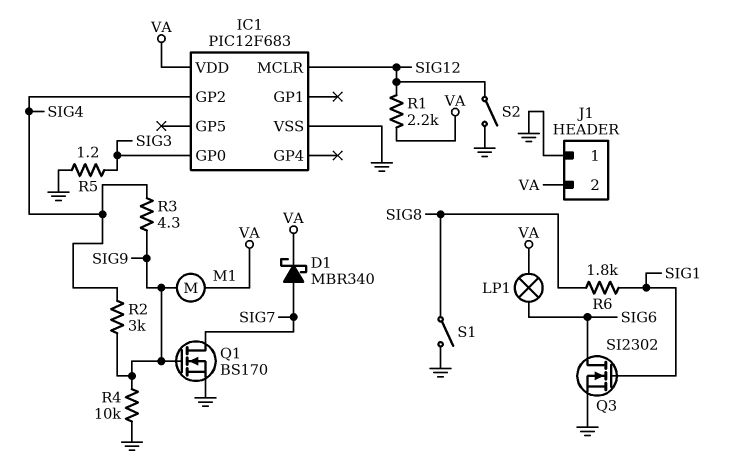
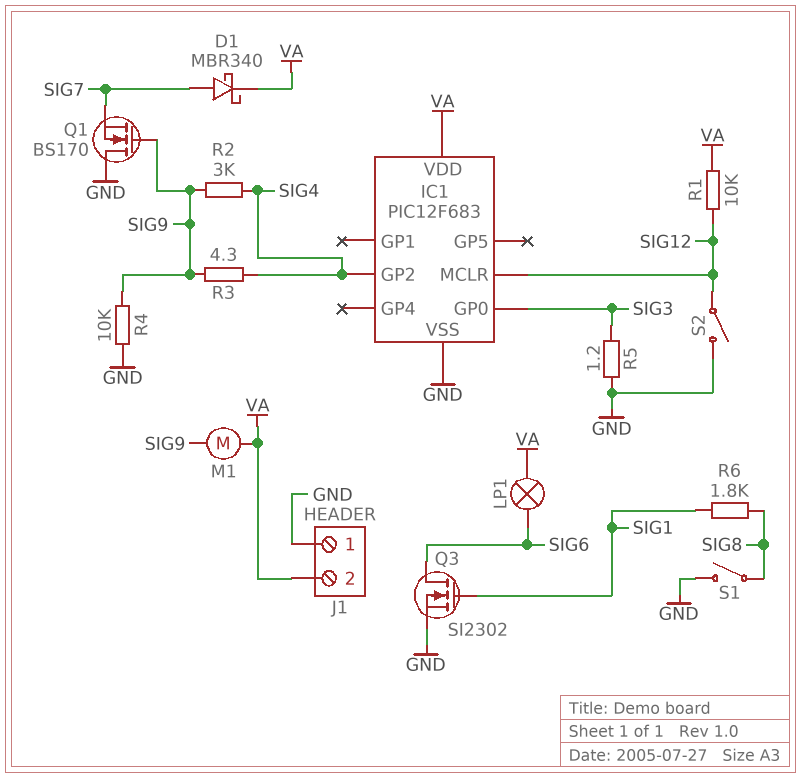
Q1: NMOS BS170 (G SIG9, D SIG7, S GND) -> NMOS BS170 (G SIG9, D GND, S SIG7)
R1: 2.2k (SIG12, VA) -> 10k (SIG12, VA)

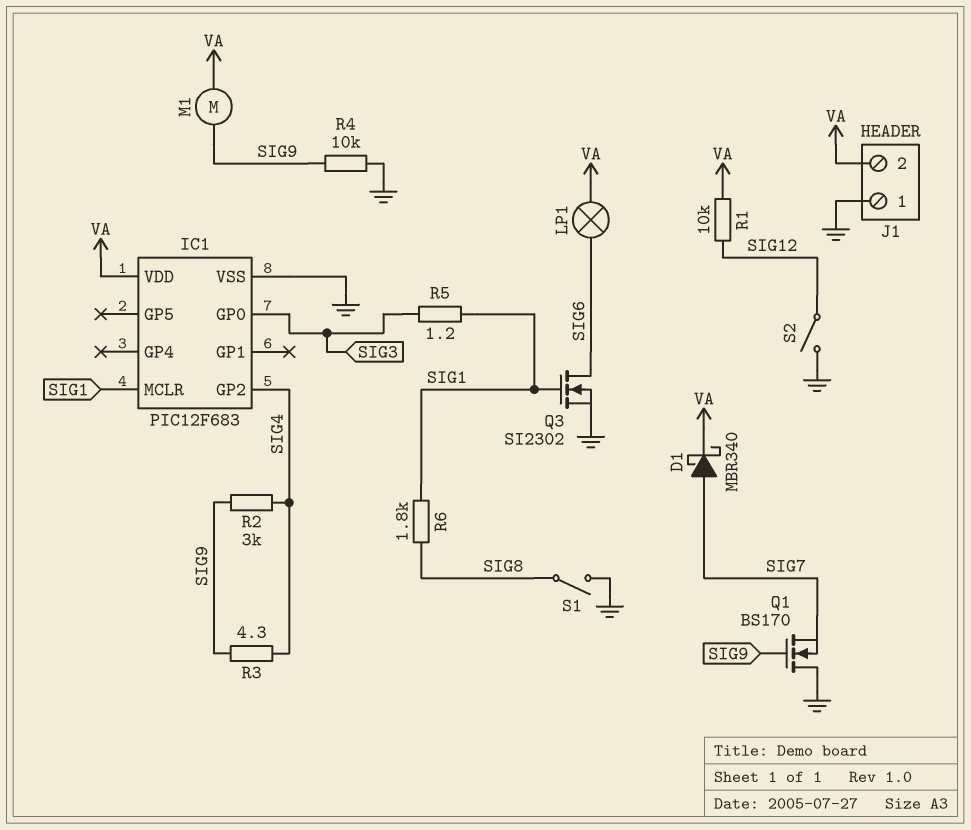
IC1 pin MCLR: SIG12 -> SIG1
R5: 1.2 (GND, SIG3) -> 1.2 (SIG1, SIG3)

